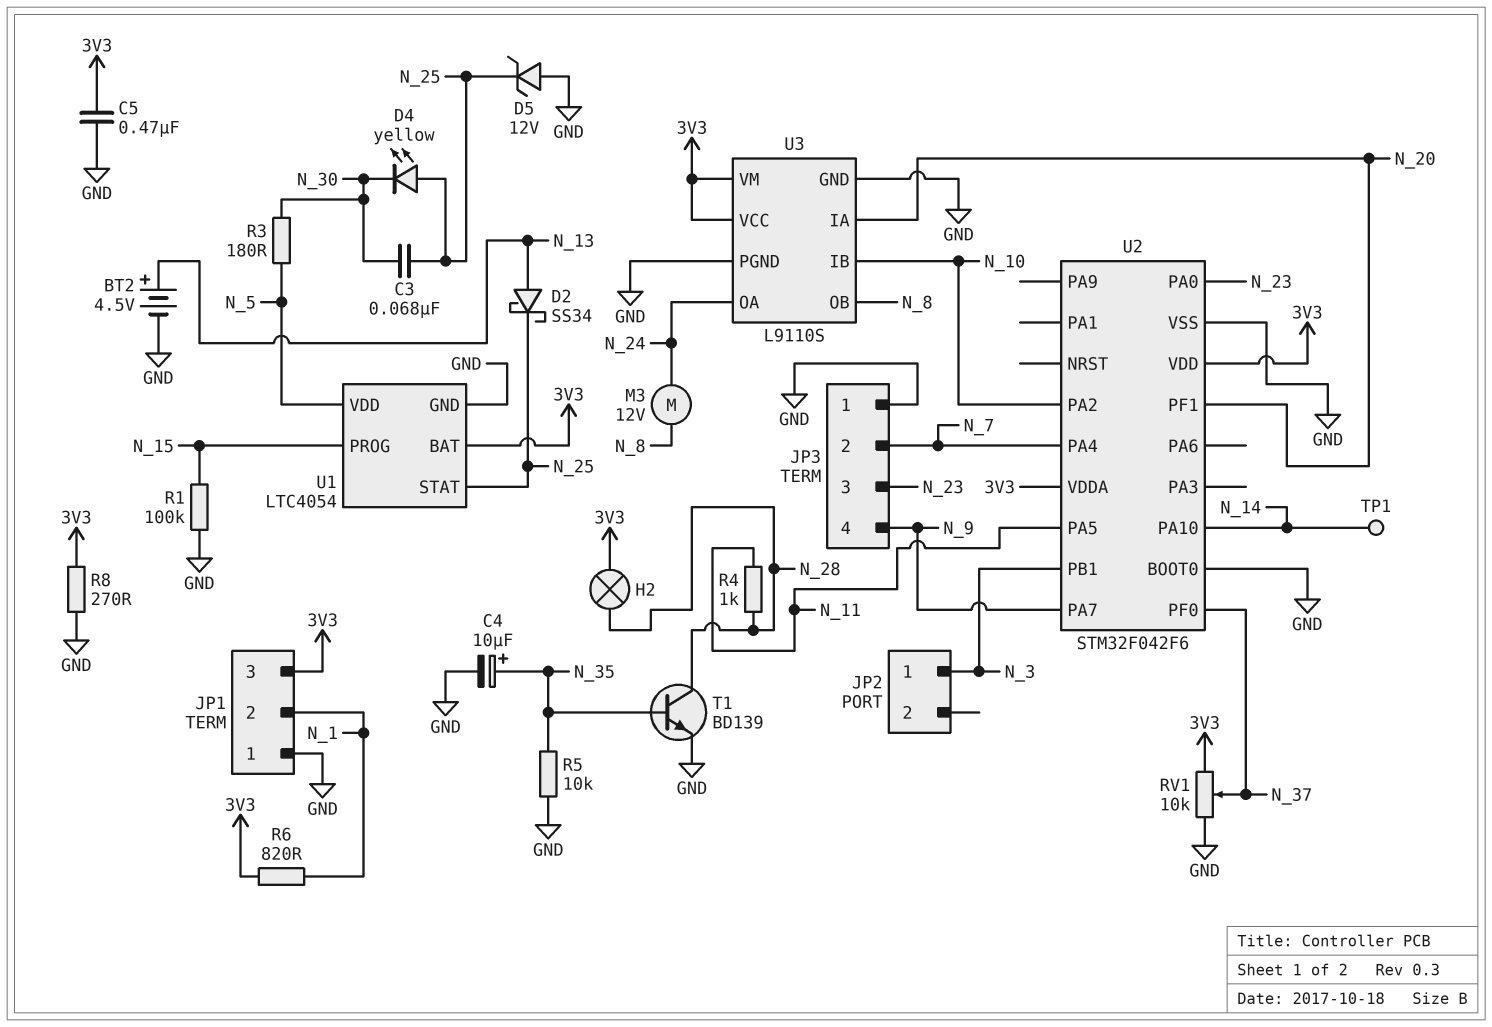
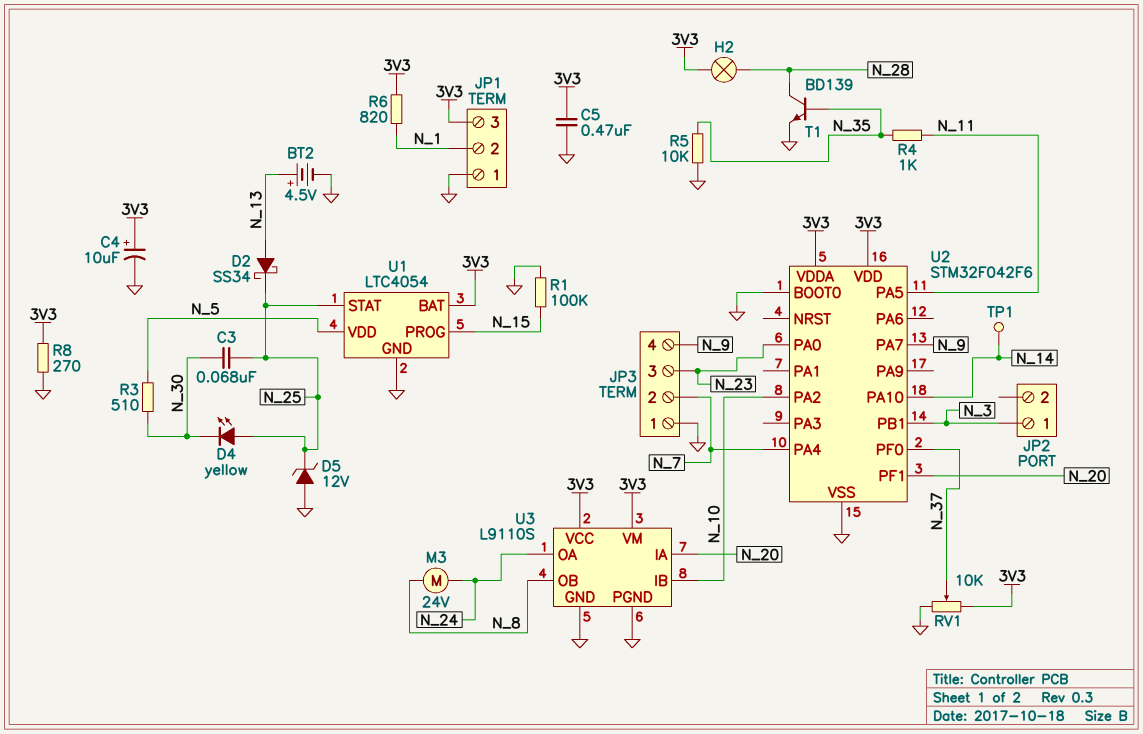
C4: 10uF (plus N_35, minus GND) -> 10uF (plus 3V3, minus GND)
M3: motor 12V (N_8, N_24) -> motor 24V (N_8, N_24)
R3: 180 (N_5, N_30) -> 510 (N_5, N_30)
R4: 1k (N_11, N_28) -> 1k (N_11, N_35)

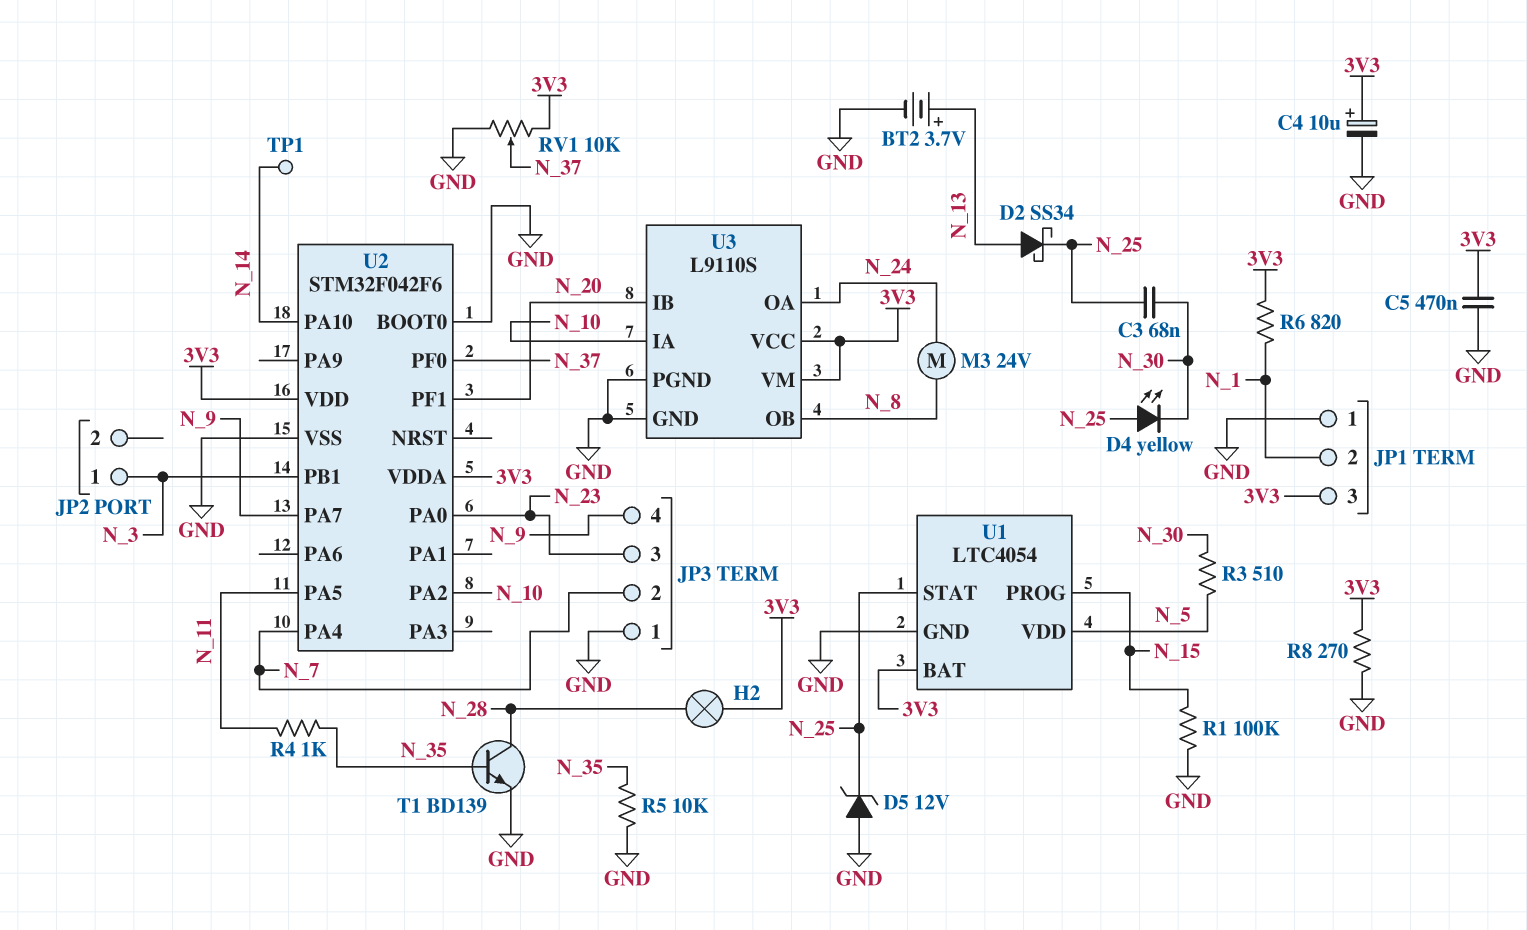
BT2: 4.5V (plus N_13, minus GND) -> 3.7V (plus N_13, minus GND)
U3 pin IA: N_20 -> N_10
U3 pin IB: N_10 -> N_20

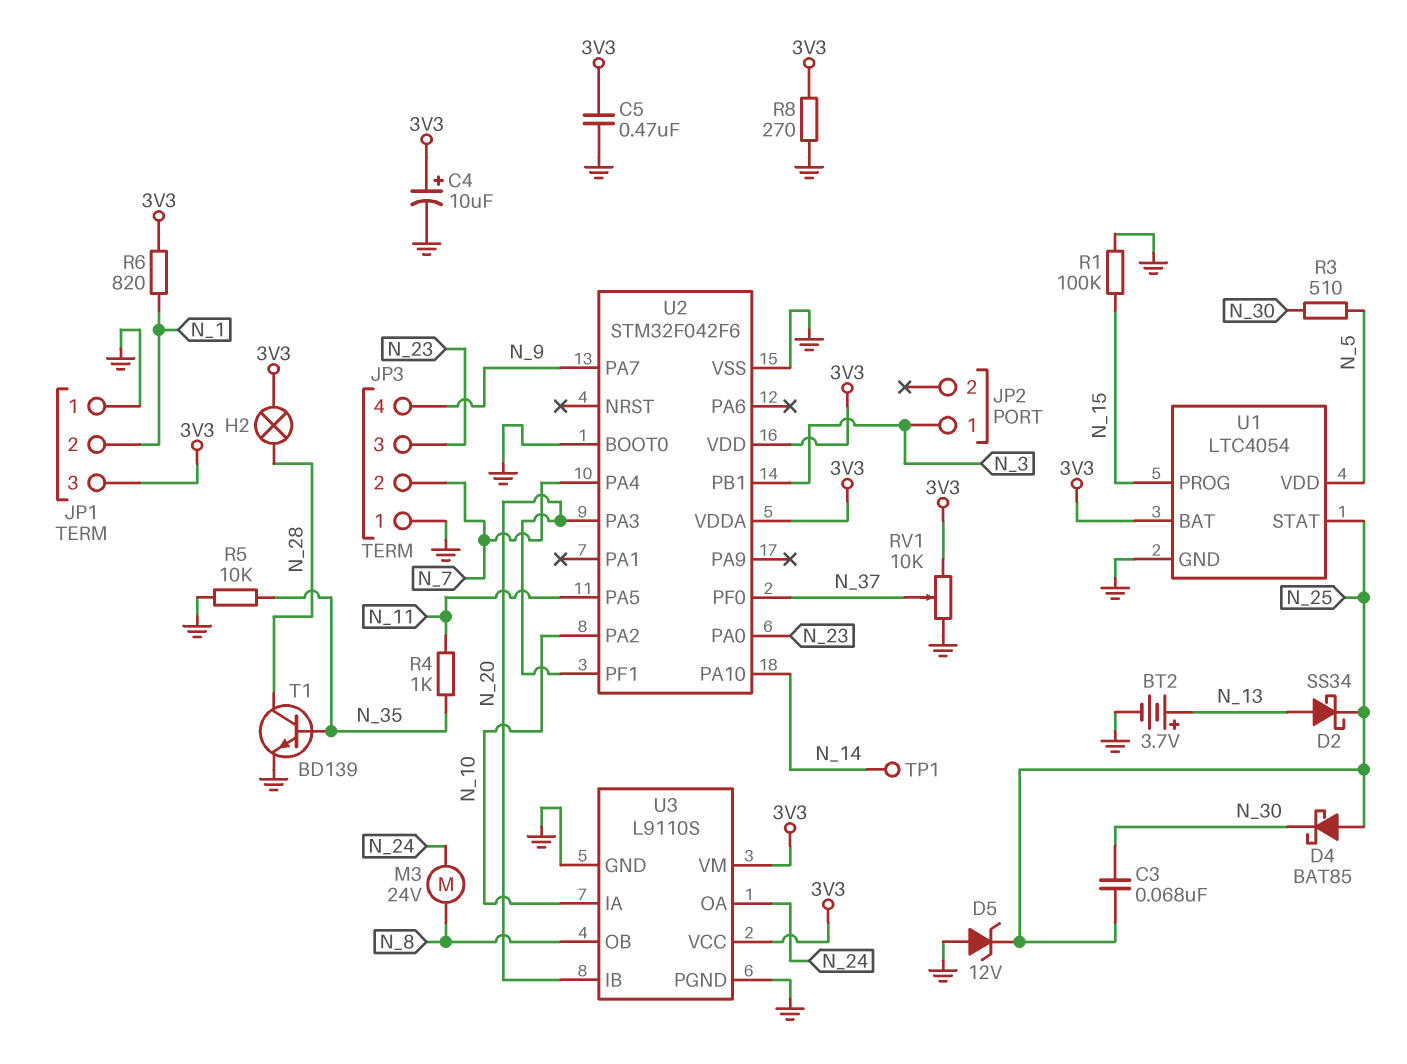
D4: LED yellow (A N_25, K N_30) -> schottky BAT85 (A N_25, K N_30)
U2 pin PA3: none -> N_20

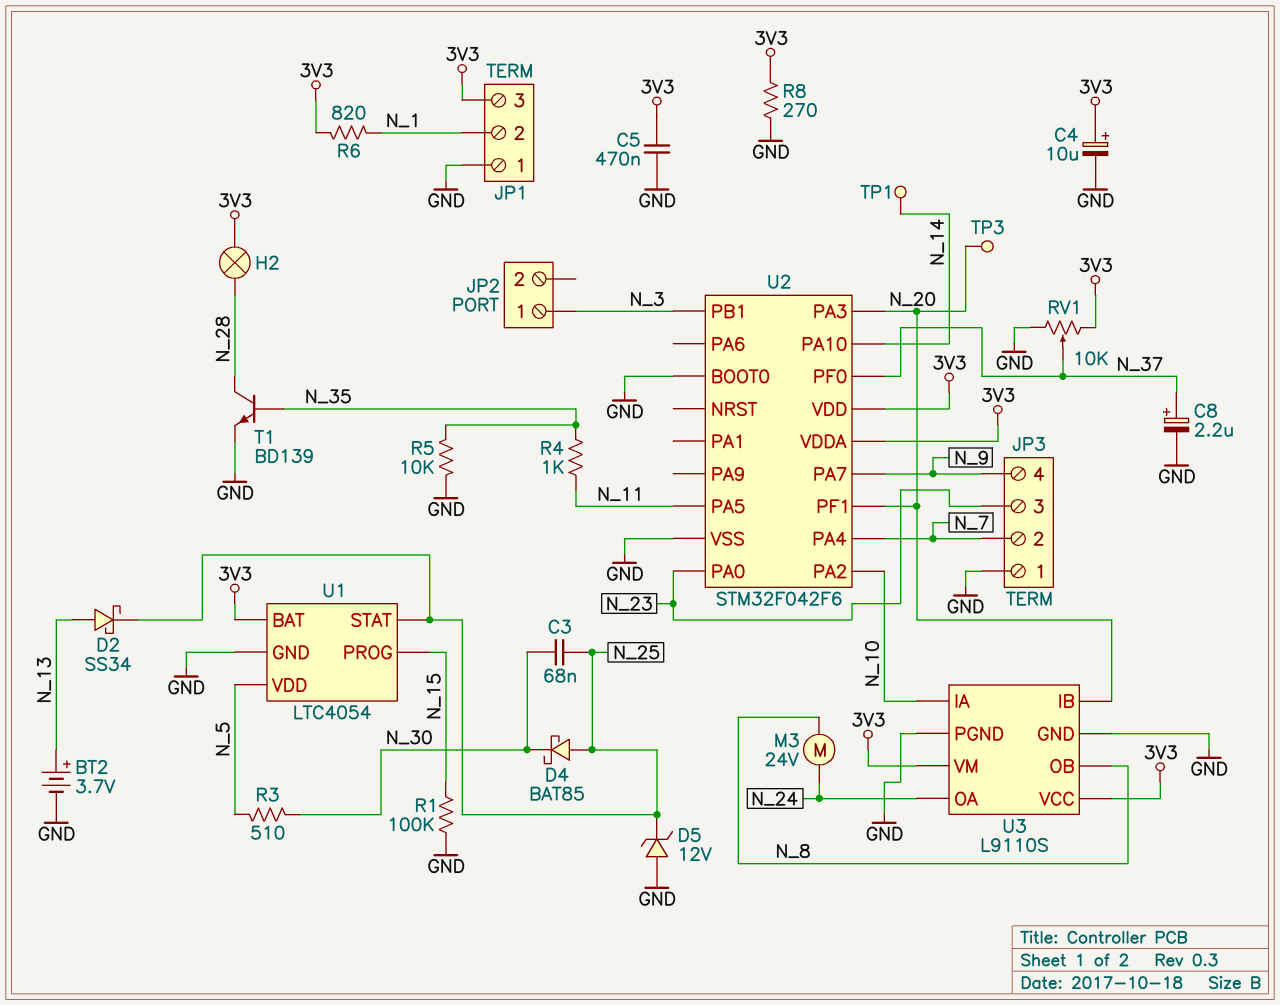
C8: none -> 2.2uF (plus N_37, minus GND)
TP3: none -> test point (N_20)

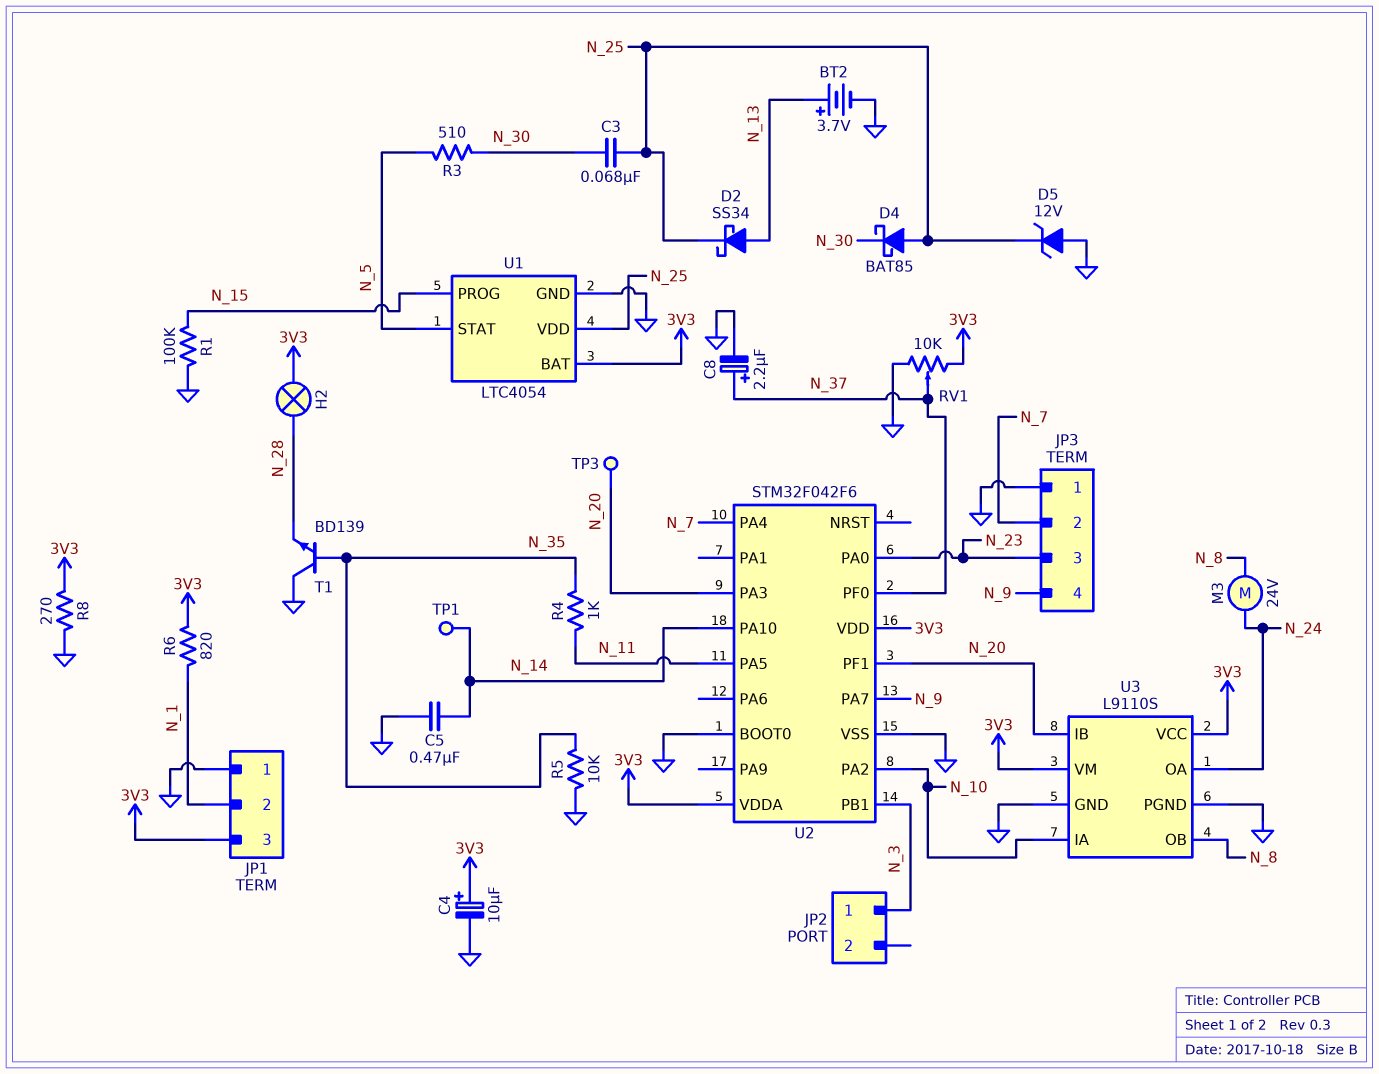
C5: 470nF (3V3, GND) -> 470nF (GND, N_14)
T1: NPN BD139 (B N_35, C N_28, E GND) -> NPN BD139 (B N_35, C GND, E N_28)
U1 pin STAT: N_25 -> N_5
U1 pin VDD: N_5 -> N_25

